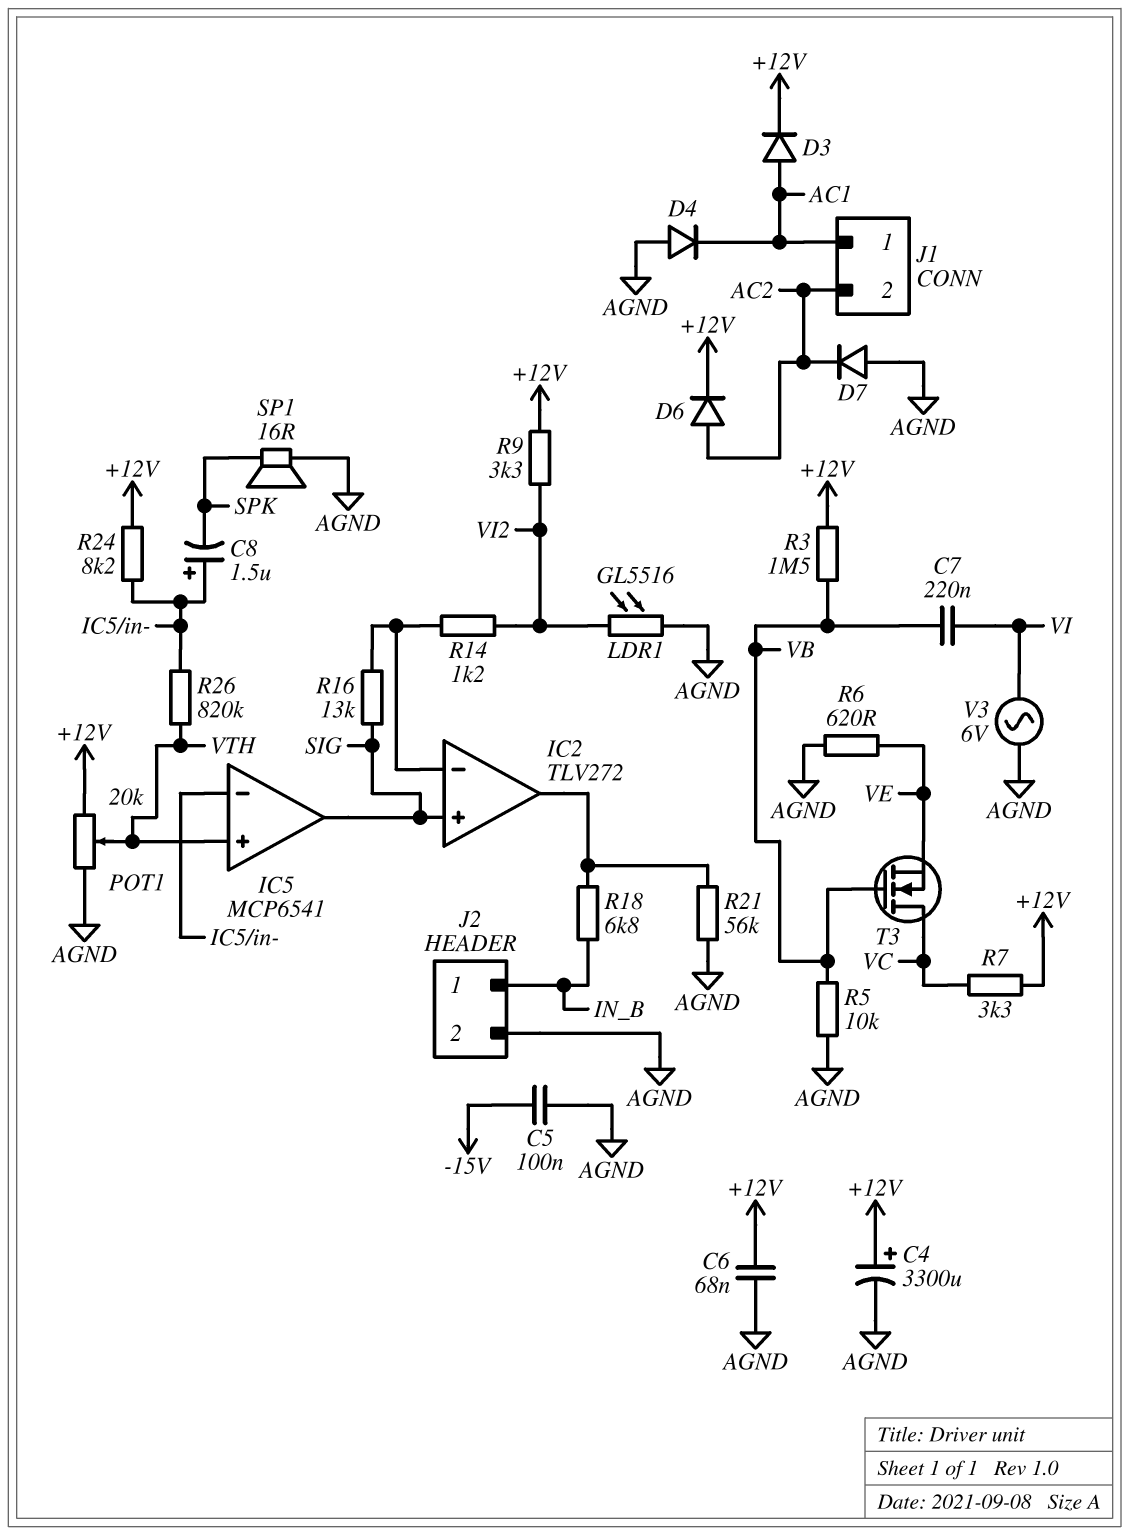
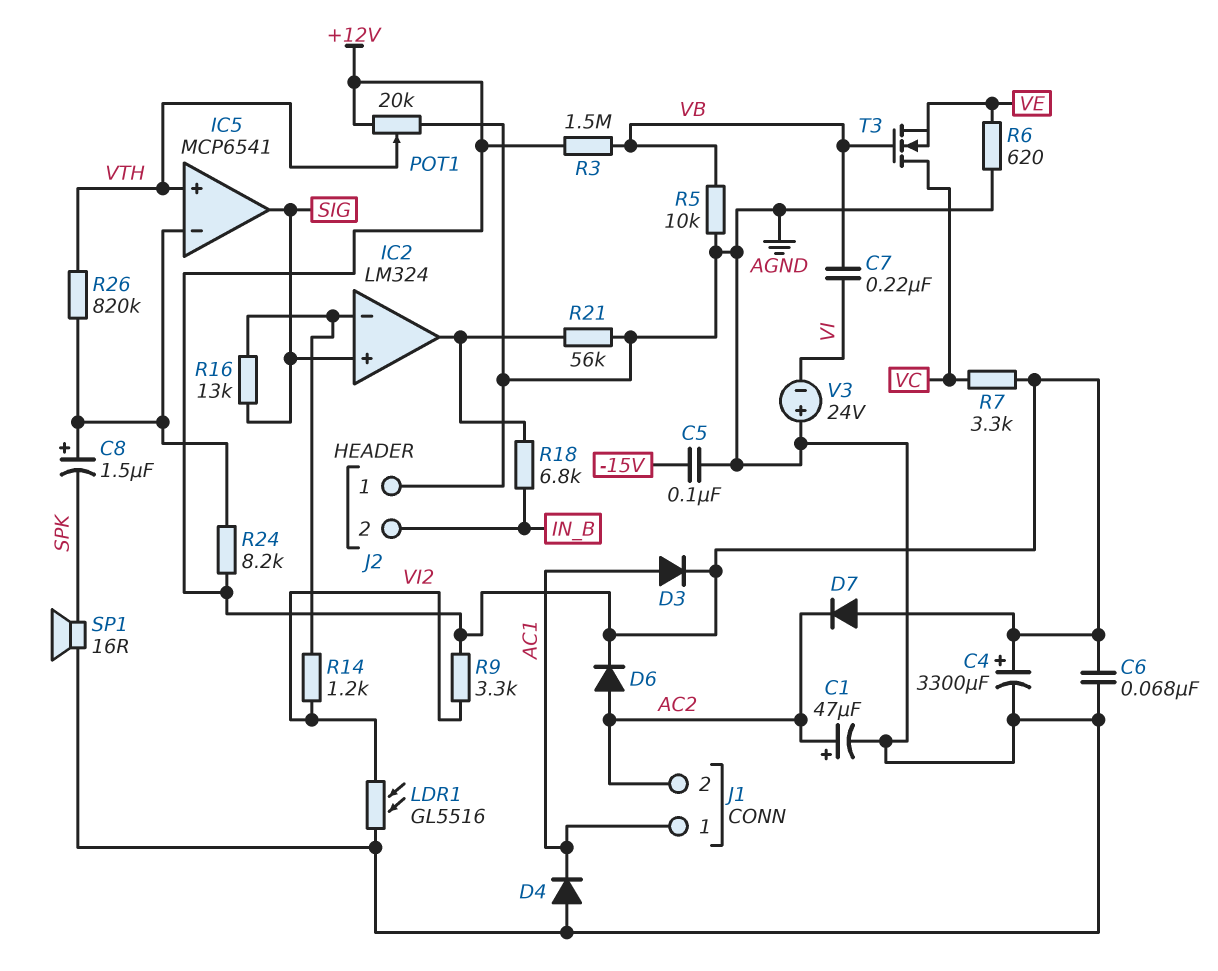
C1: none -> 47uF (plus AC2, minus AGND)
D7: diode (A AGND, K AC2) -> diode (A +12V, K AC2)
IC2: TLV272 -> LM324
J2 pin 1: IN_B -> AGND
J2 pin 2: AGND -> IN_B
V3: AC 6V (AGND, VI) -> 24V (plus AGND, minus VI)

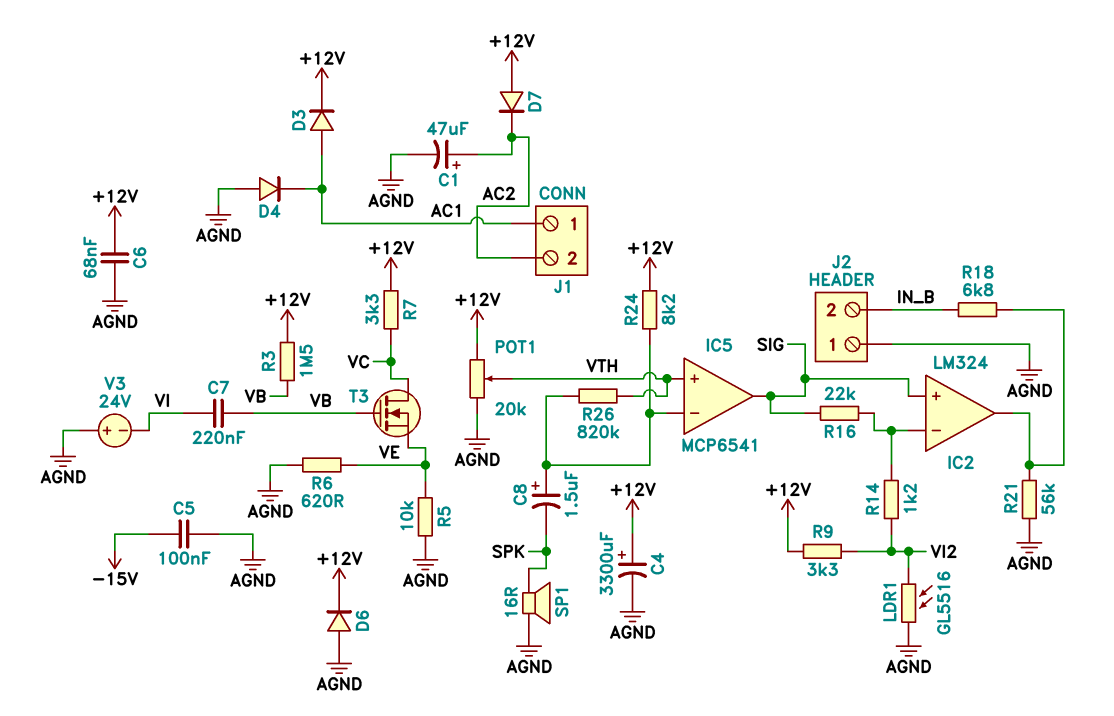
D6: diode (A AC2, K +12V) -> diode (A AGND, K +12V)
R5: 10k (AGND, VB) -> 10k (AGND, VE)
R16: 13k (IC2/in-, SIG) -> 22k (IC2/in-, SIG)

